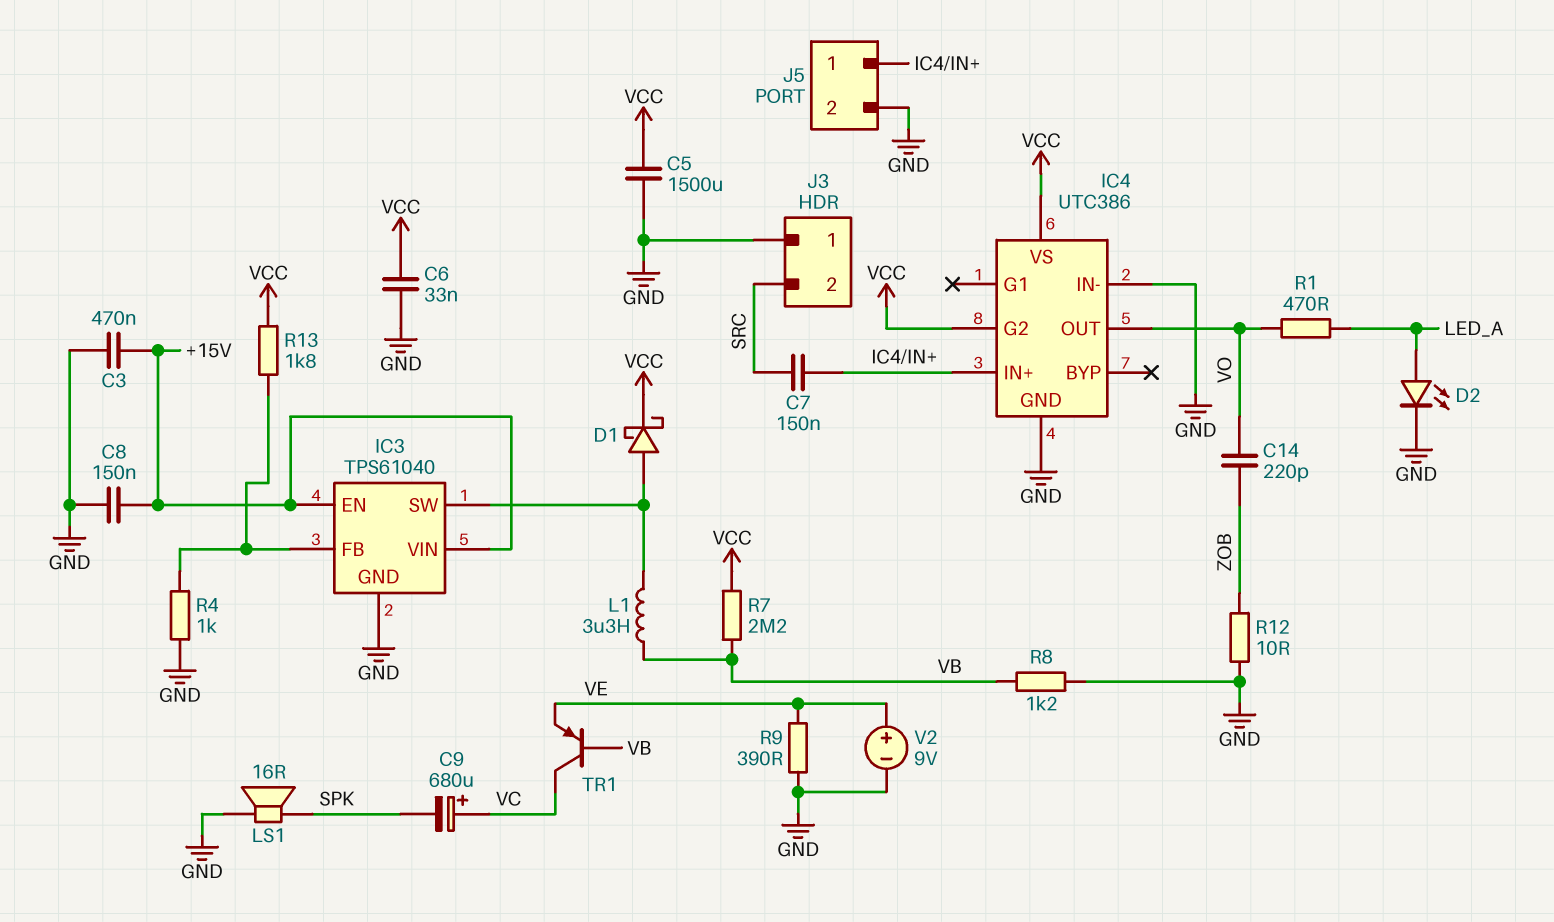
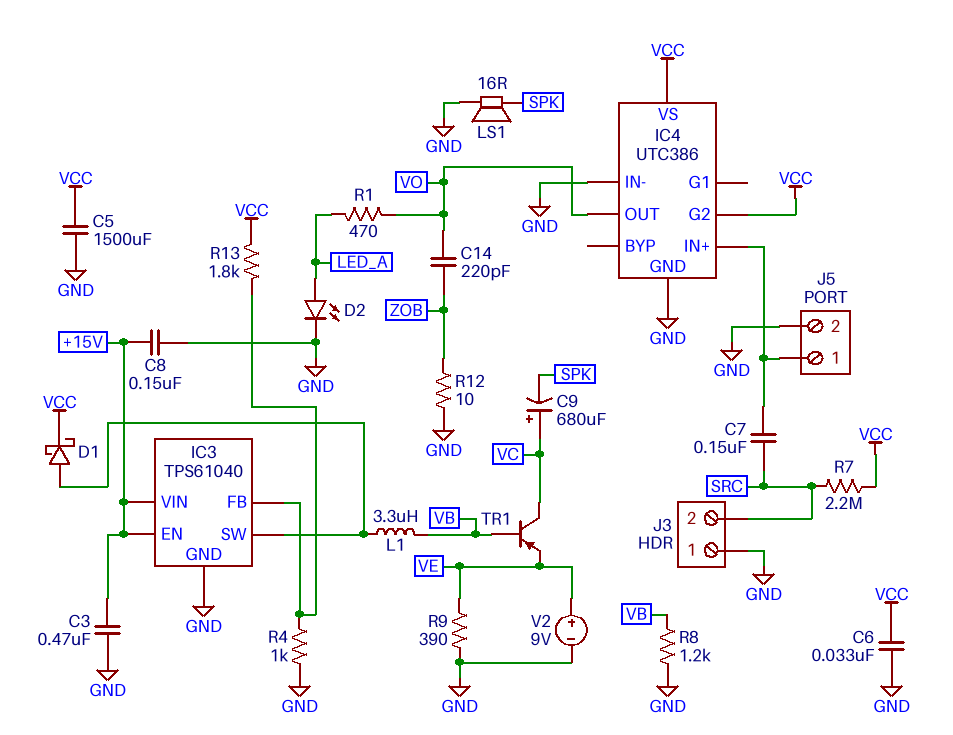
R7: 2.2M (VB, VCC) -> 2.2M (SRC, VCC)

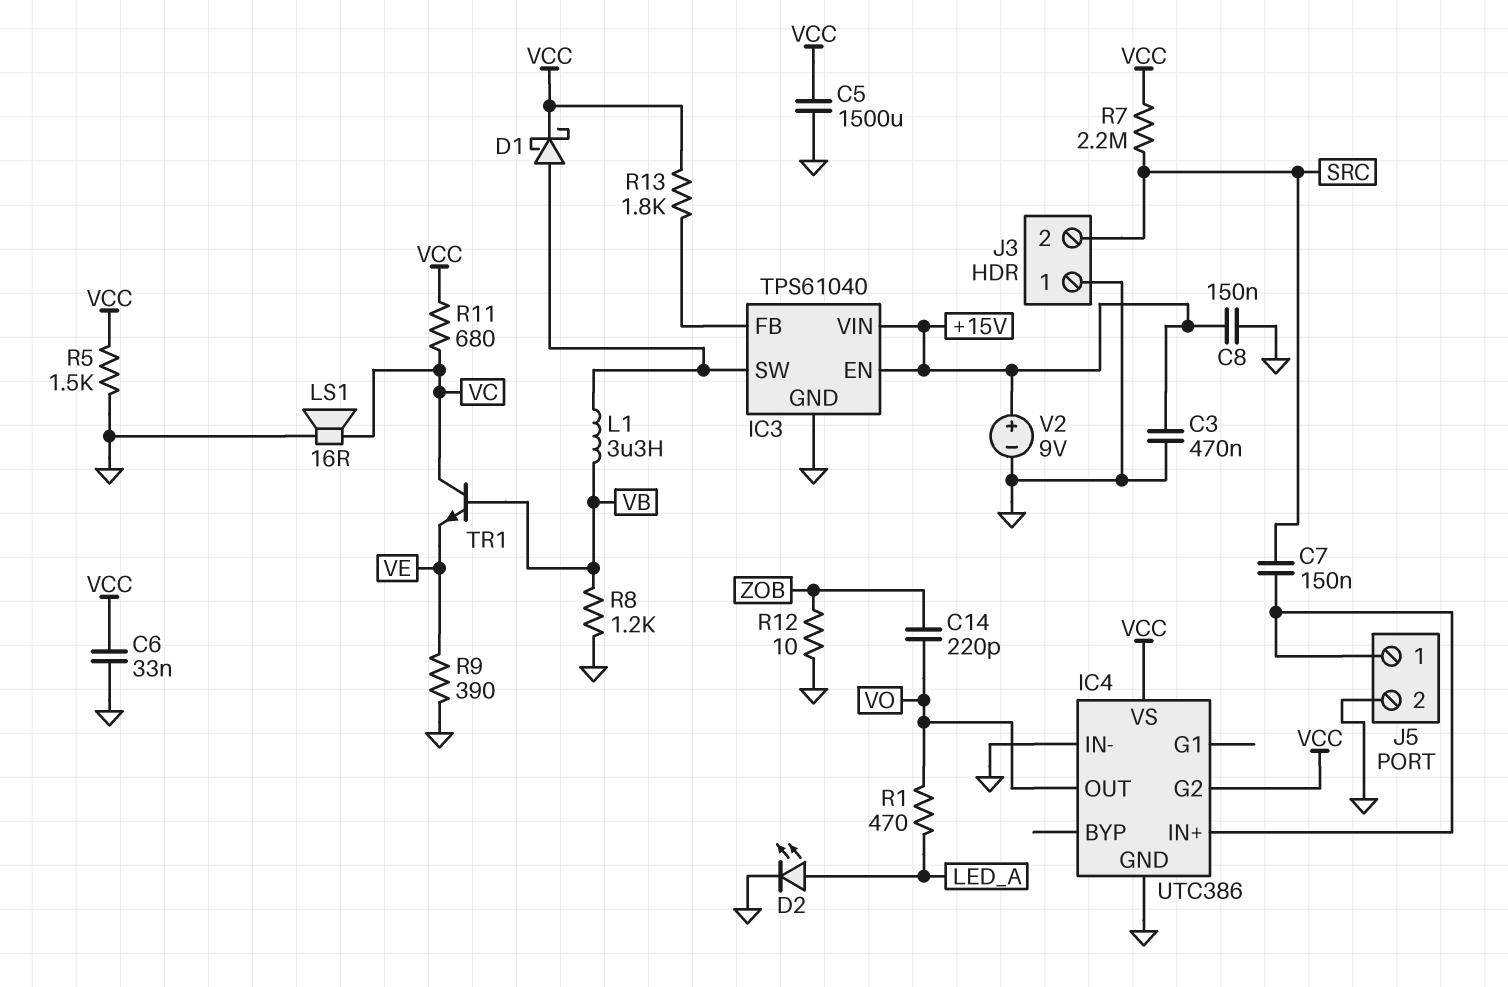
C9: 680uF (plus VC, minus SPK) -> none
LS1: speaker 16R (GND, SPK) -> speaker 16R (GND, VC)
R4: 1k (GND, IC3/FB) -> none
R5: none -> 1.5k (GND, VCC)
R11: none -> 680 (VC, VCC)
TR1: PNP (B VB, C VC, E VE) -> NPN (B VB, C VC, E VE)
V2: 9V (plus VE, minus GND) -> 9V (plus +15V, minus GND)

